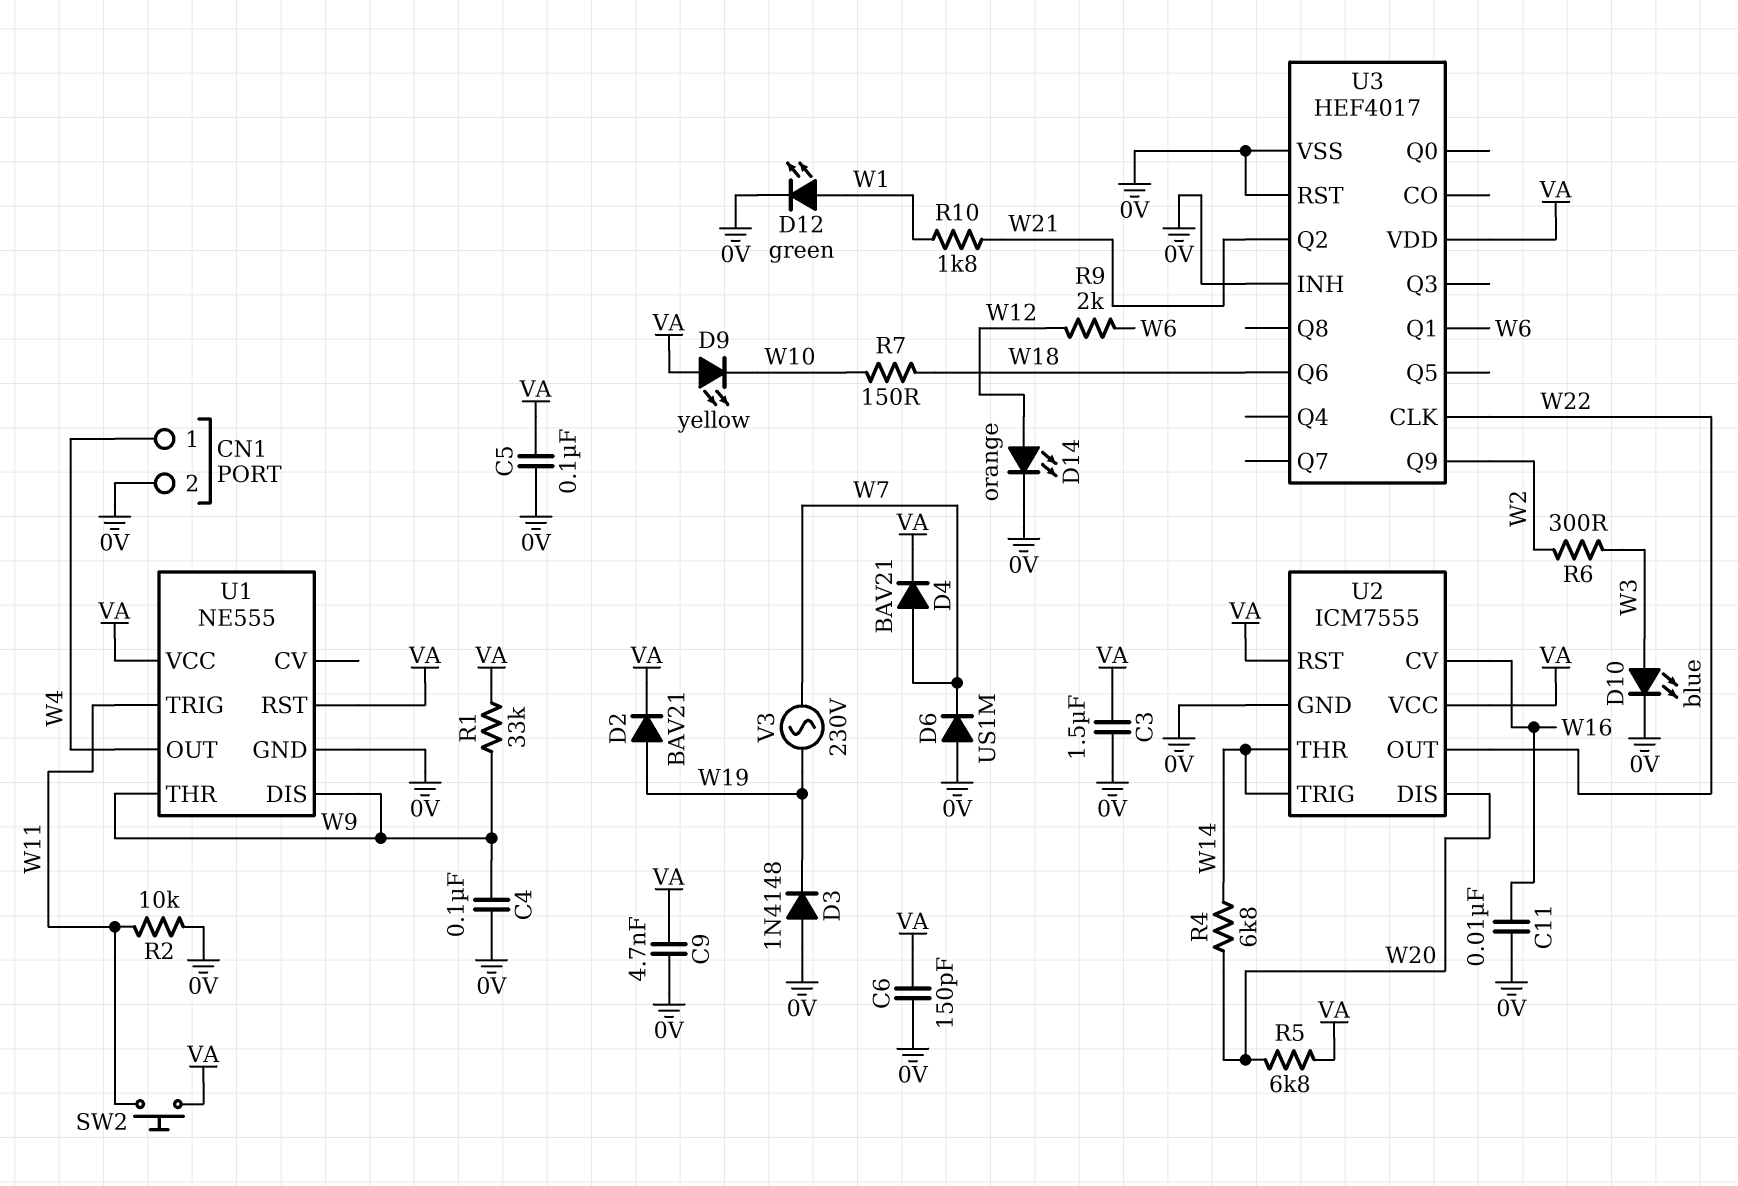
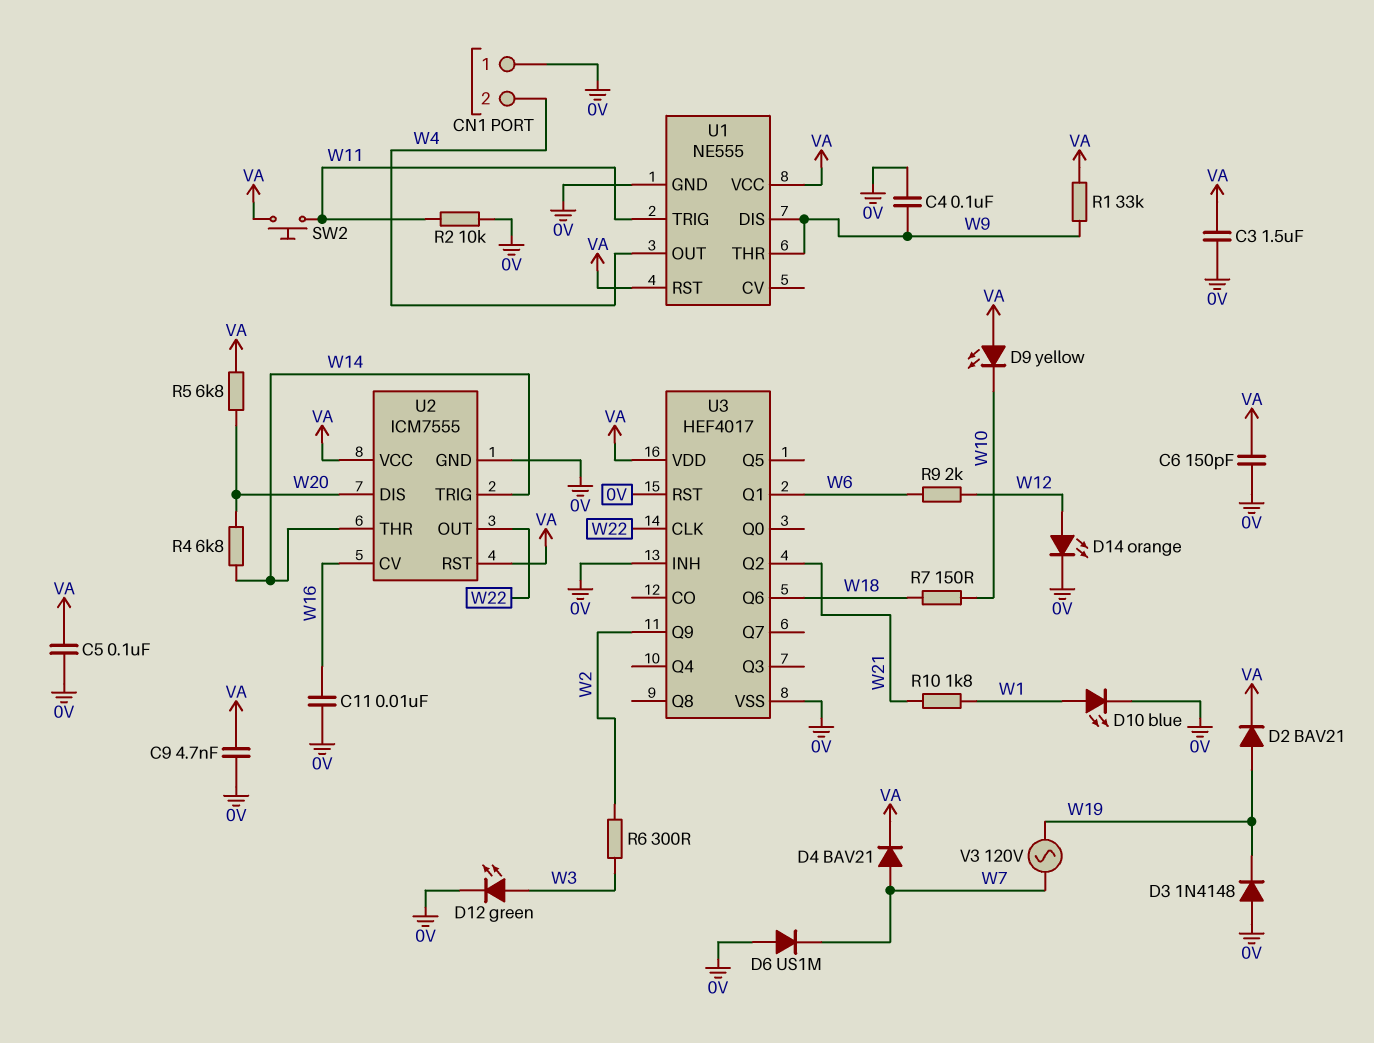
CN1 pin 1: W4 -> 0V
CN1 pin 2: 0V -> W4
D10: LED blue (A W3, K 0V) -> LED blue (A W1, K 0V)
D12: LED green (A W1, K 0V) -> LED green (A W3, K 0V)
V3: AC 230V (W7, W19) -> AC 120V (W7, W19)

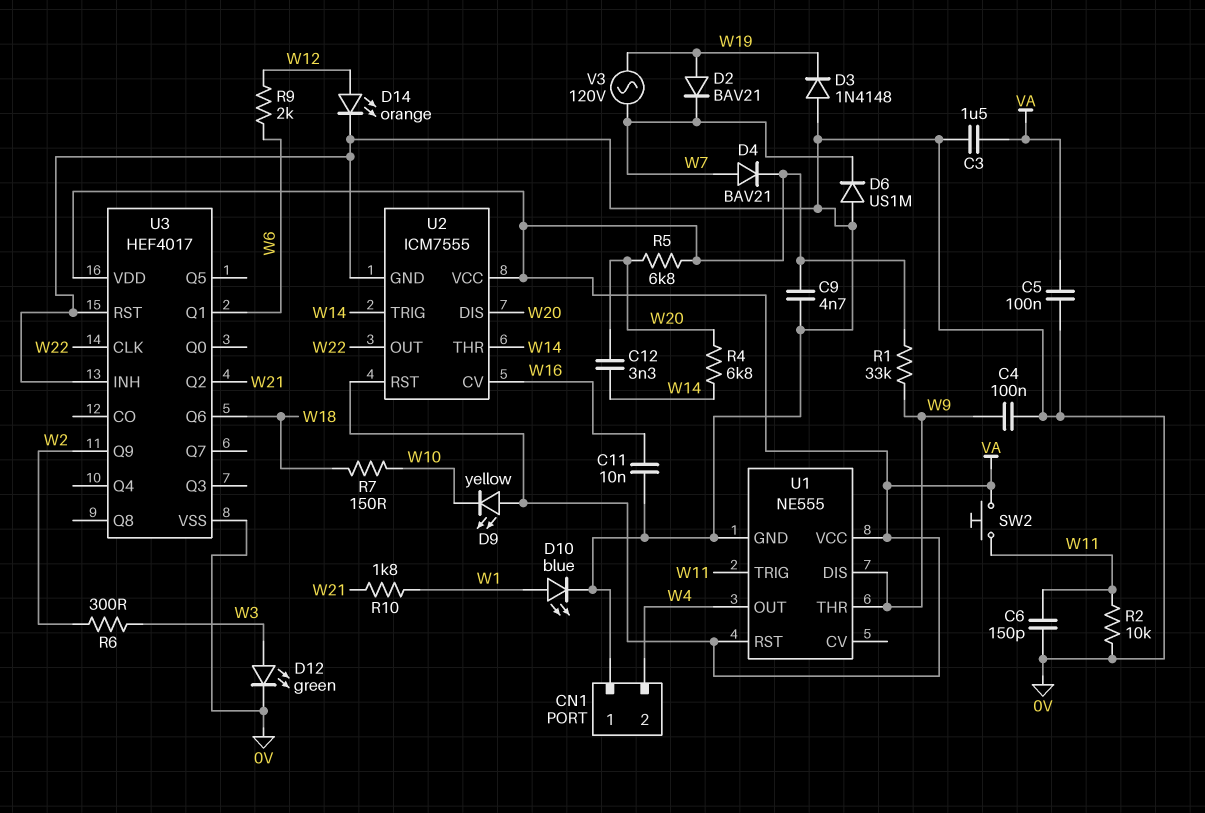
C6: 150pF (0V, VA) -> 150pF (0V, W11)
C12: none -> 3.3nF (W14, W20)
D2: diode BAV21 (A W19, K VA) -> diode BAV21 (A W19, K W7)

